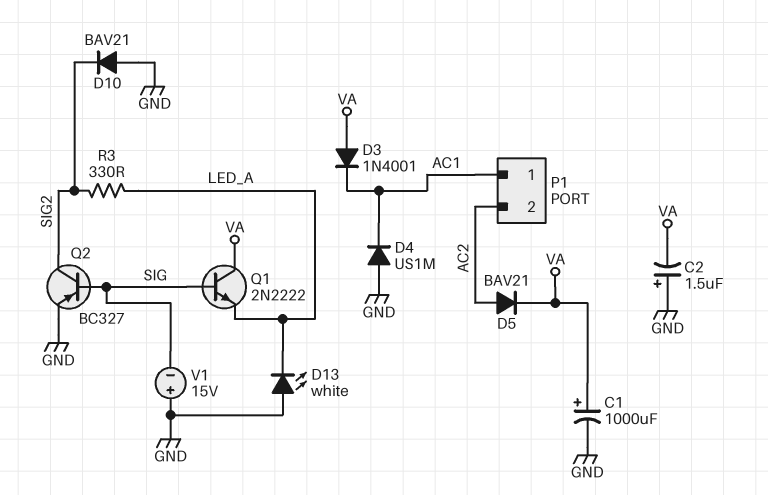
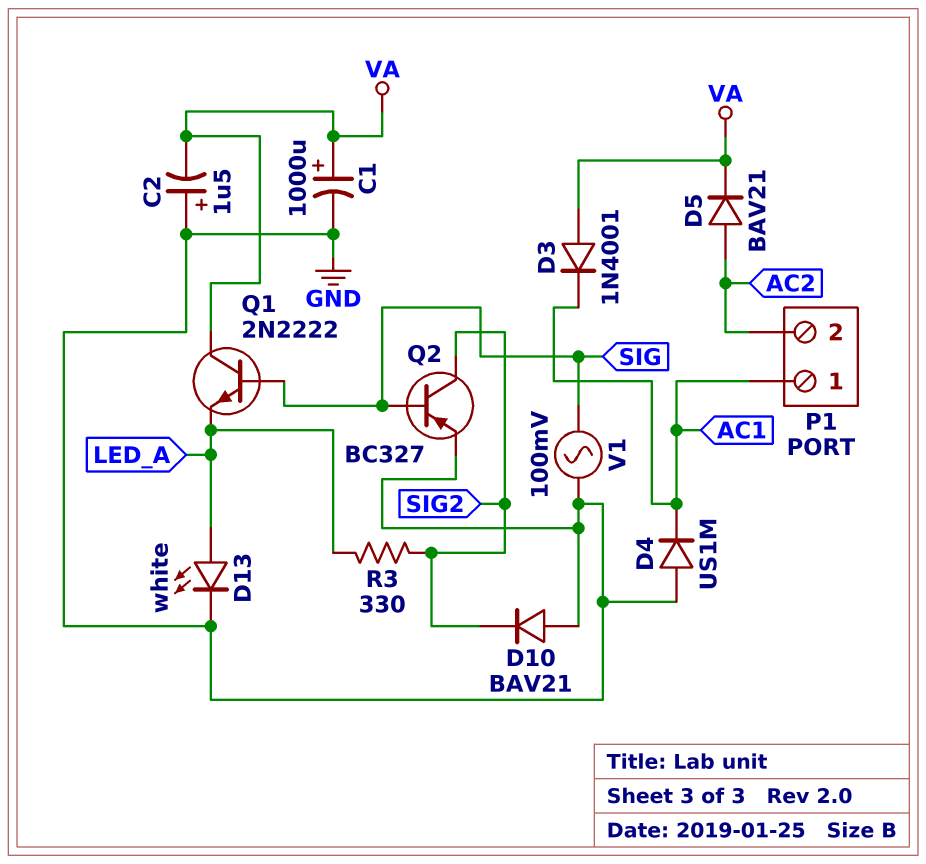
D13: LED white (A GND, K LED_A) -> LED white (A LED_A, K GND)
V1: 15V (plus GND, minus SIG) -> AC 100mV (GND, SIG)

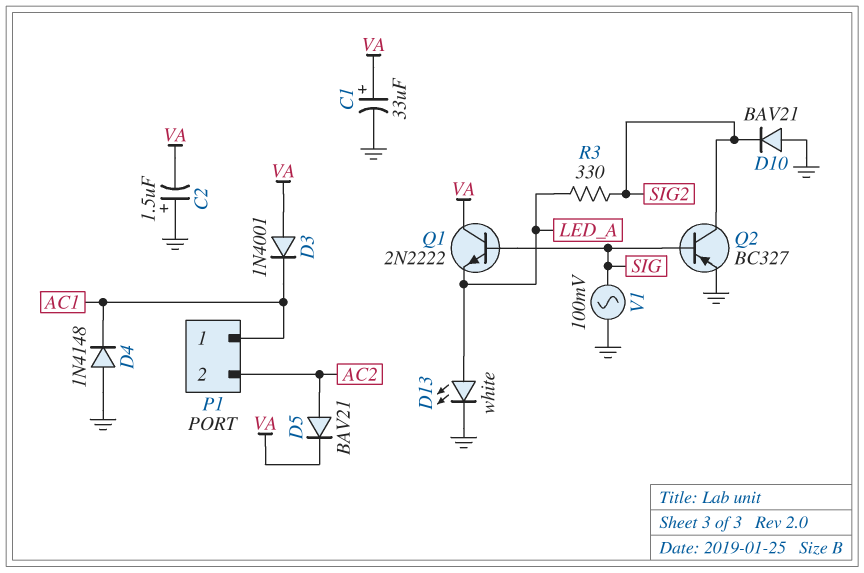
C1: 1000uF (plus VA, minus GND) -> 33uF (plus VA, minus GND)
D4: diode US1M (A GND, K AC1) -> diode 1N4148 (A GND, K AC1)

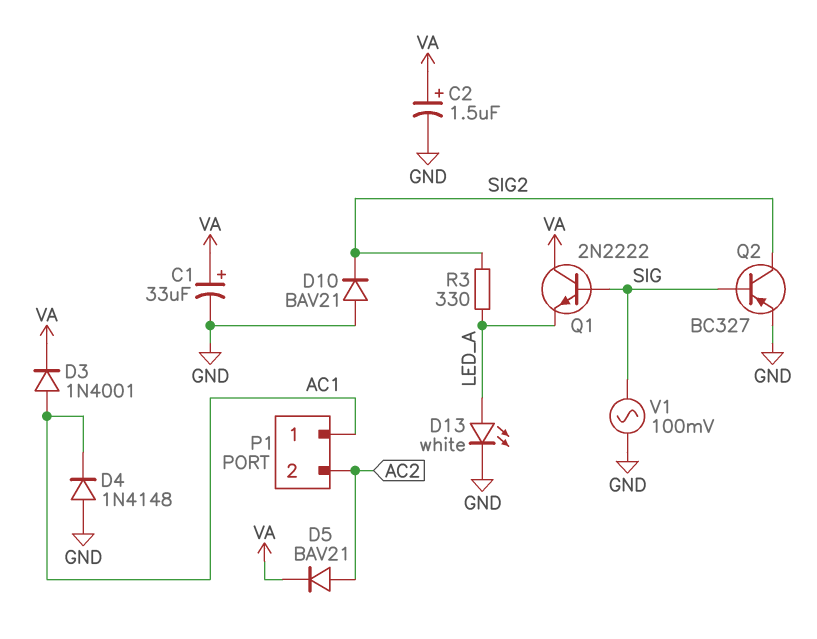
C2: 1.5uF (plus GND, minus VA) -> 1.5uF (plus VA, minus GND)
D3: diode 1N4001 (A VA, K AC1) -> diode 1N4001 (A AC1, K VA)

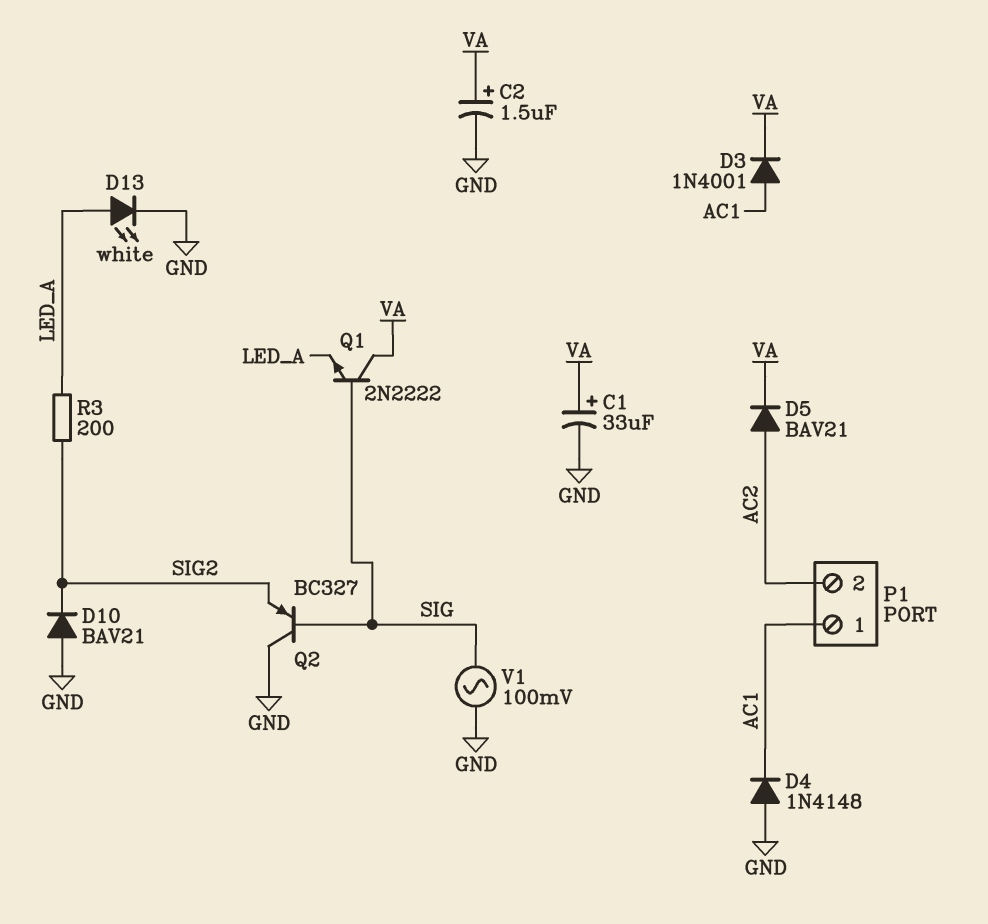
Q2: PNP BC327 (B SIG, C SIG2, E GND) -> PNP BC327 (B SIG, C GND, E SIG2)
R3: 330 (LED_A, SIG2) -> 200 (LED_A, SIG2)

